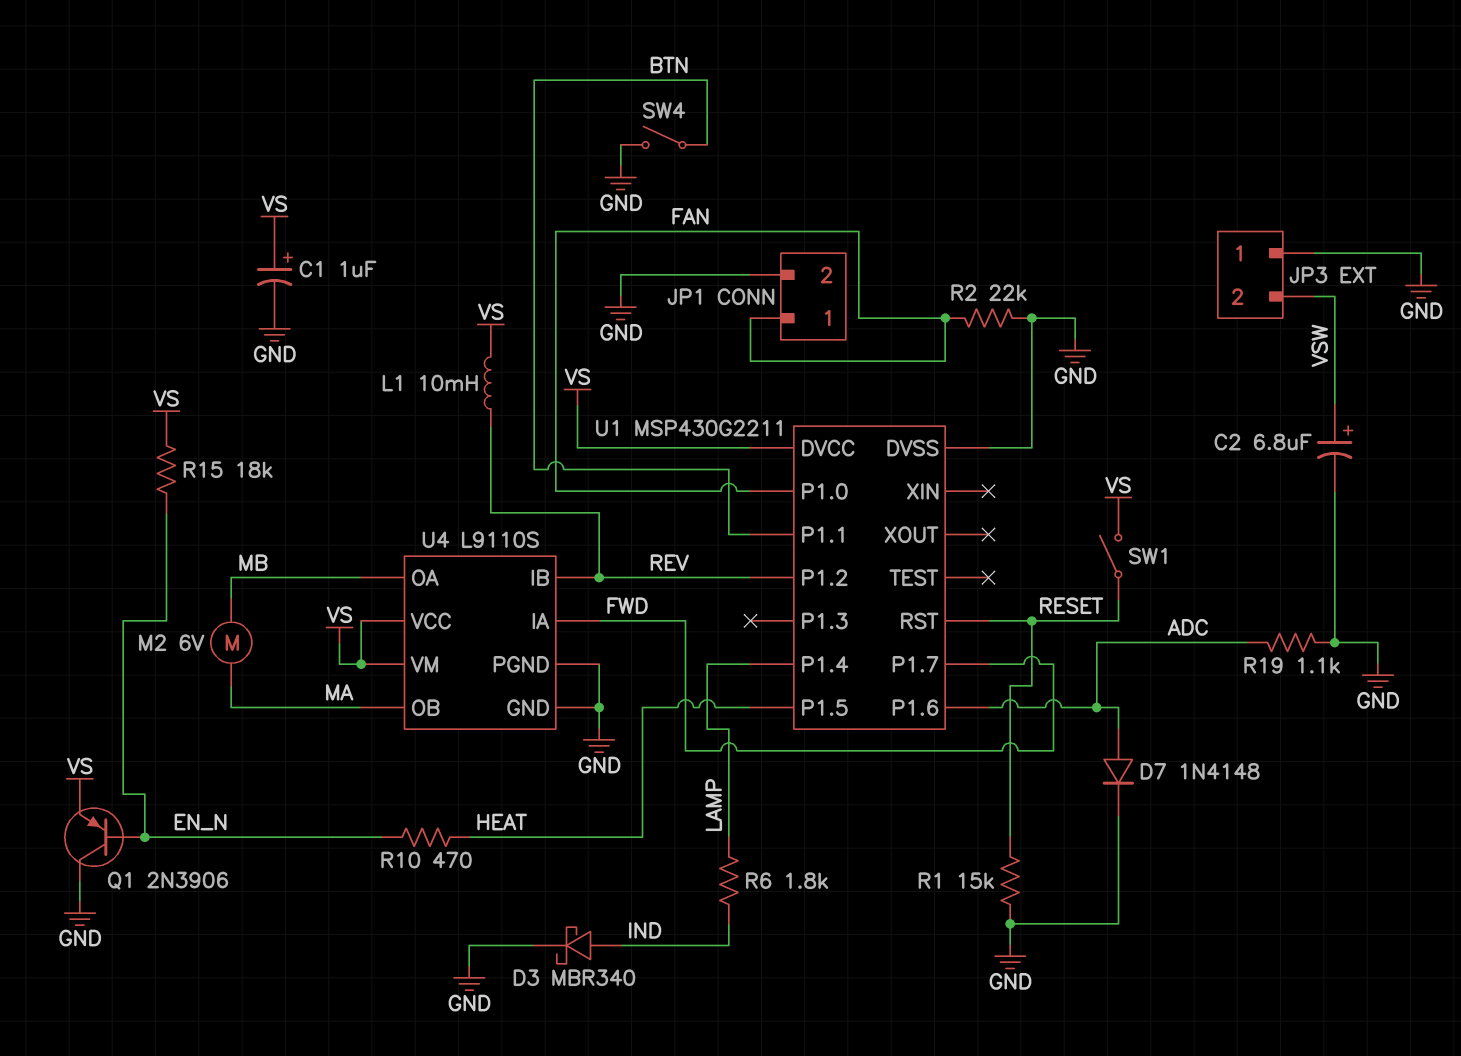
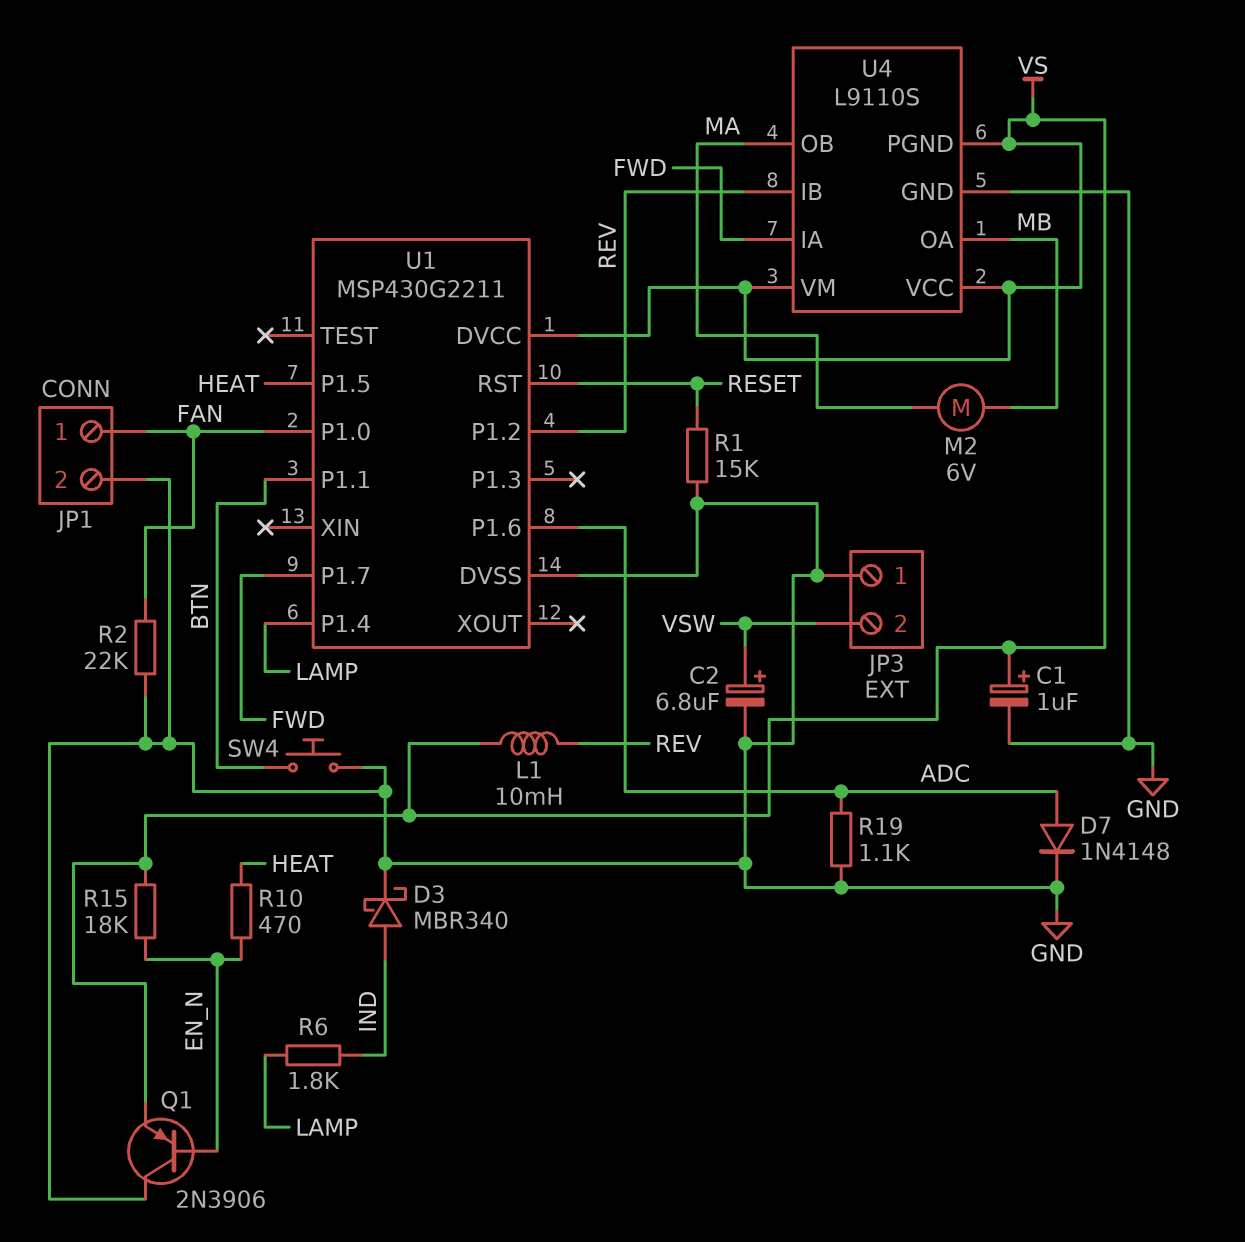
SW1: switch (RESET, VS) -> none
SW4: switch (BTN, GND) -> button (BTN, GND)
U4 pin PGND: GND -> VS

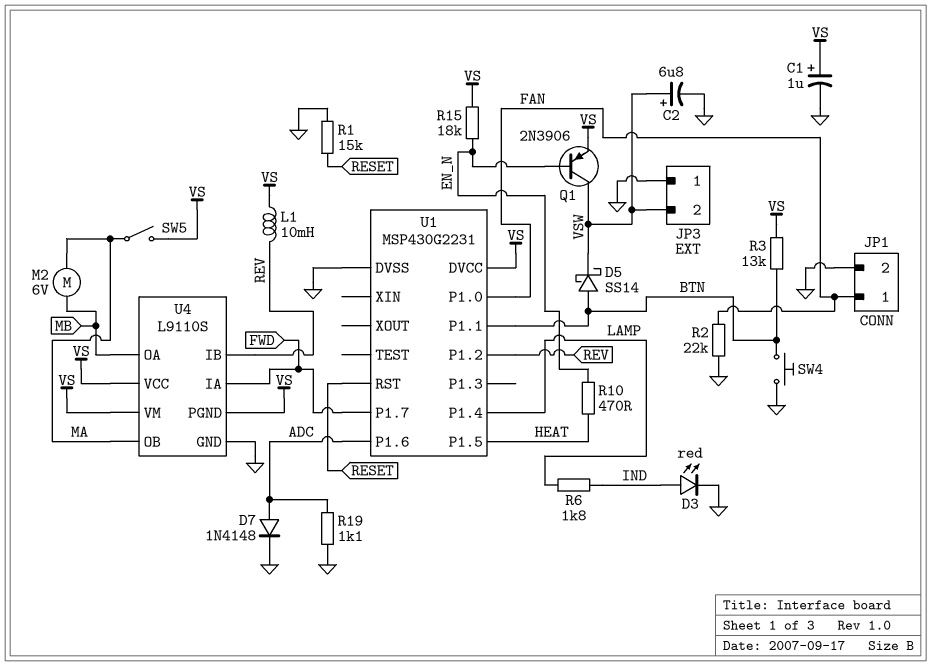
D3: schottky MBR340 (A IND, K GND) -> LED red (A IND, K GND)
D5: none -> schottky SS14 (A BTN, K VSW)
Q1: PNP 2N3906 (B EN_N, C GND, E VS) -> PNP 2N3906 (B EN_N, C VSW, E VS)
R3: none -> 13k (BTN, VS)
SW5: none -> switch (MA, VS)
U1: MSP430G2211 -> MSP430G2231

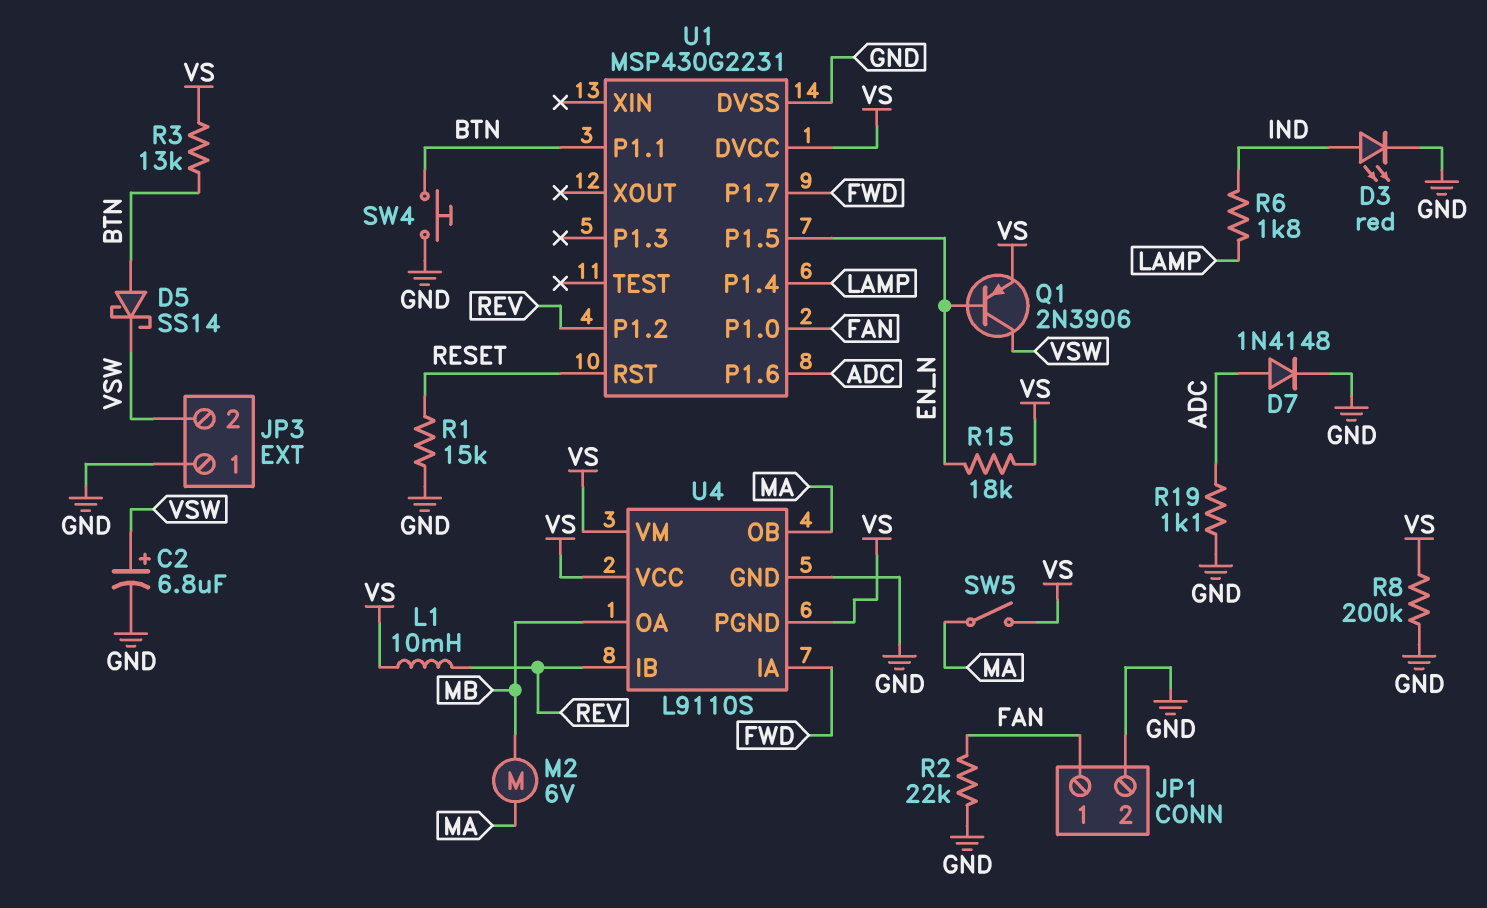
C1: 1uF (plus VS, minus GND) -> none
R8: none -> 200k (GND, VS)
R10: 470 (EN_N, HEAT) -> none
U1 pin P1.5: HEAT -> EN_N

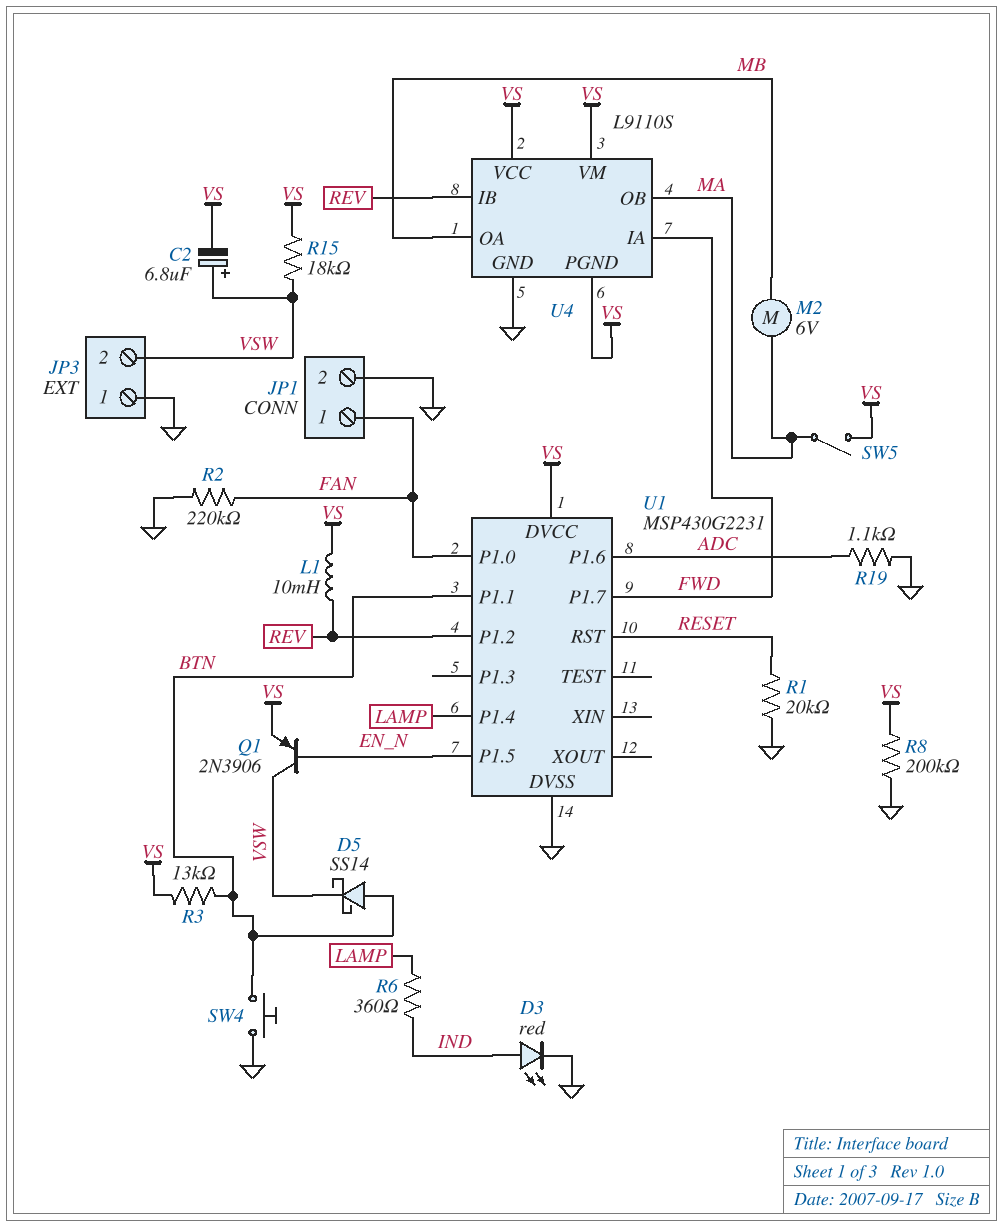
C2: 6.8uF (plus VSW, minus GND) -> 6.8uF (plus VSW, minus VS)
D7: diode 1N4148 (A ADC, K GND) -> none
R1: 15k (GND, RESET) -> 20k (GND, RESET)
R2: 22k (FAN, GND) -> 220k (FAN, GND)
R6: 1.8k (IND, LAMP) -> 360 (IND, LAMP)
R15: 18k (EN_N, VS) -> 18k (VS, VSW)

